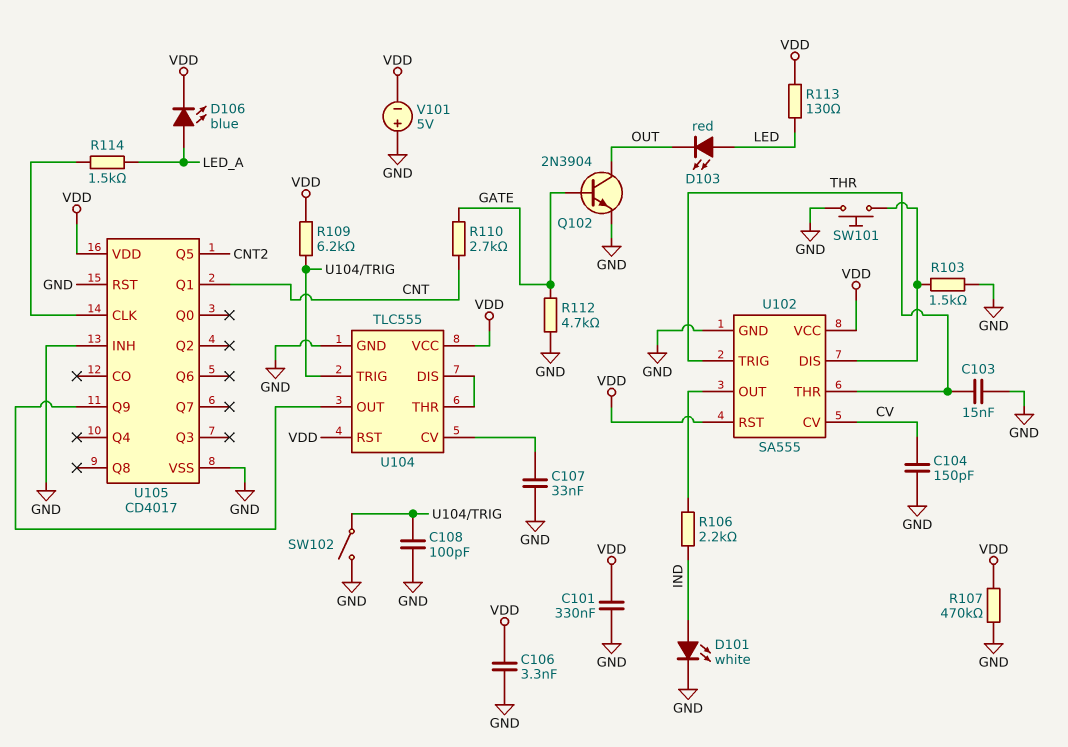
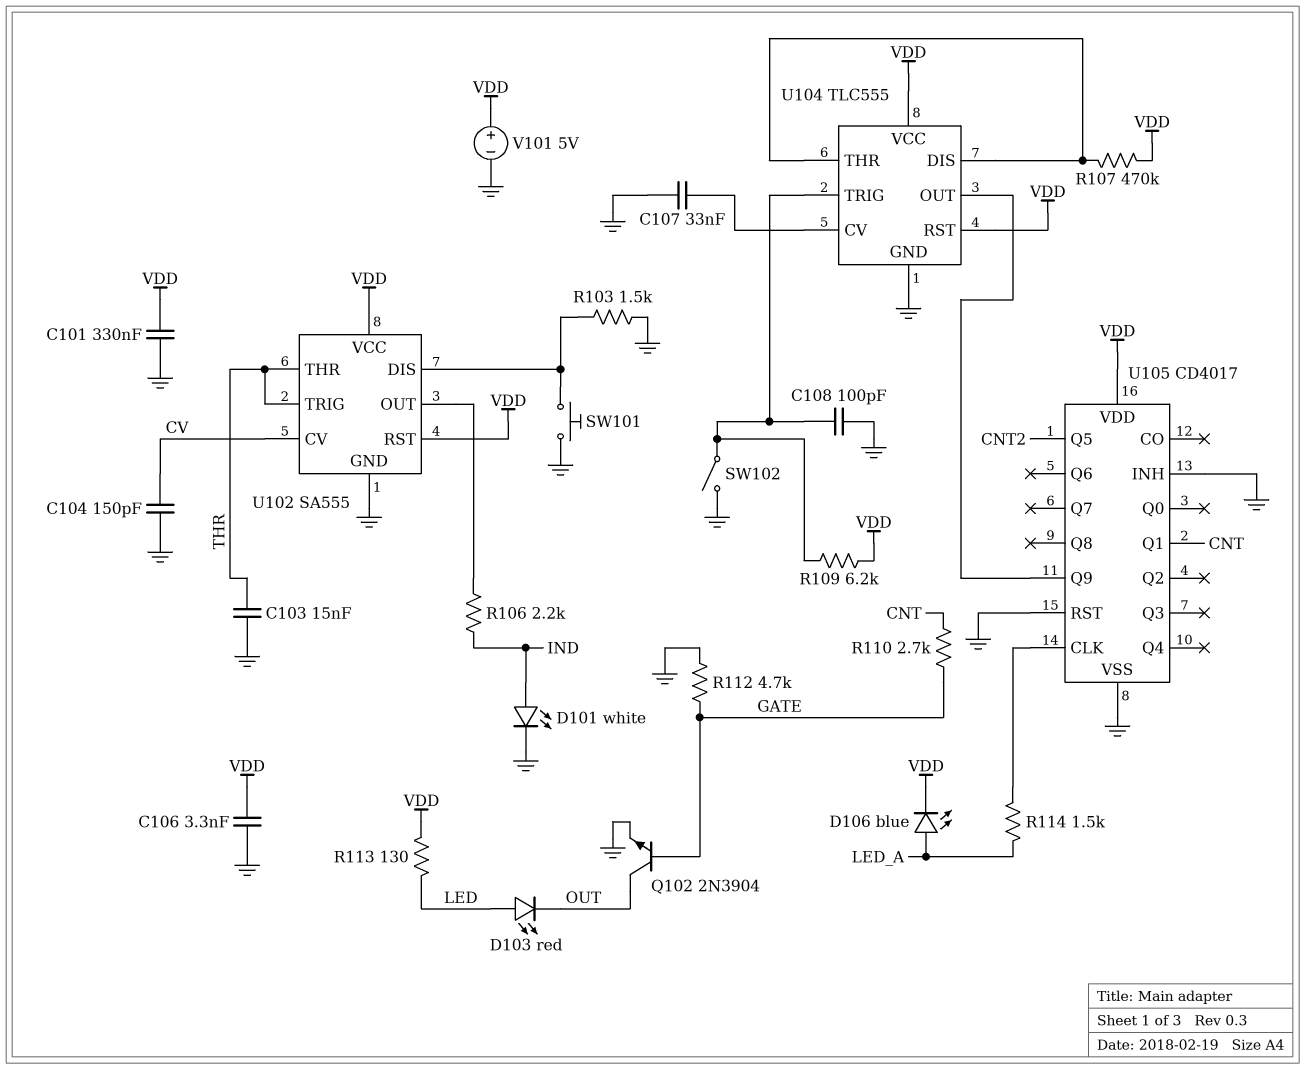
R107: 470k (GND, VDD) -> 470k (U104/DIS, VDD)
V101: 5V (plus GND, minus VDD) -> 5V (plus VDD, minus GND)

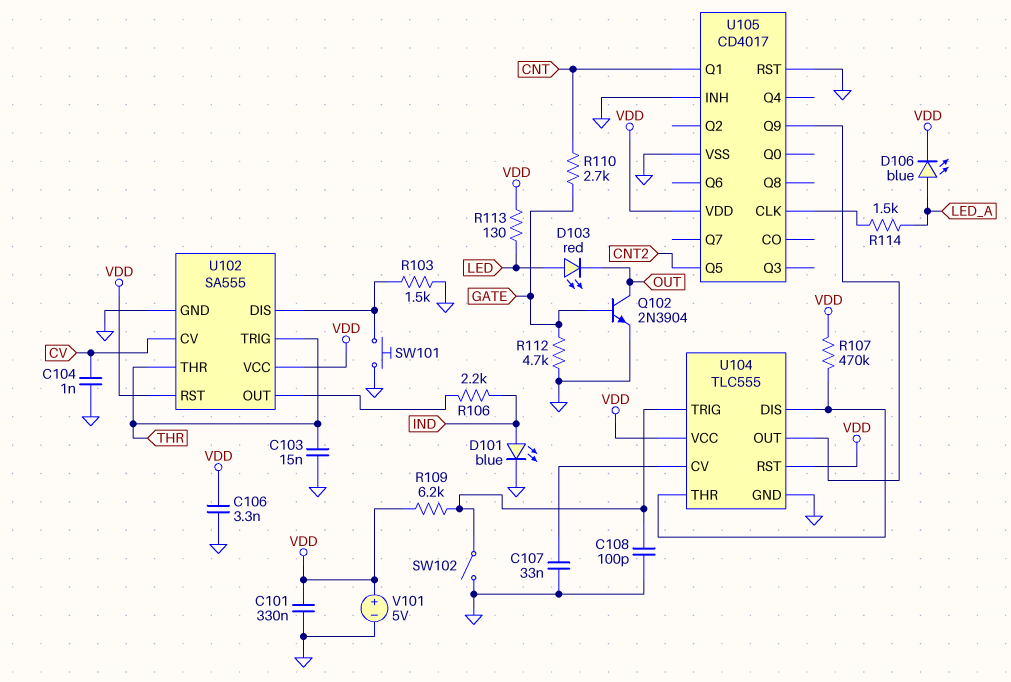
C104: 150pF (CV, GND) -> 1nF (CV, GND)
D101: LED white (A IND, K GND) -> LED blue (A IND, K GND)

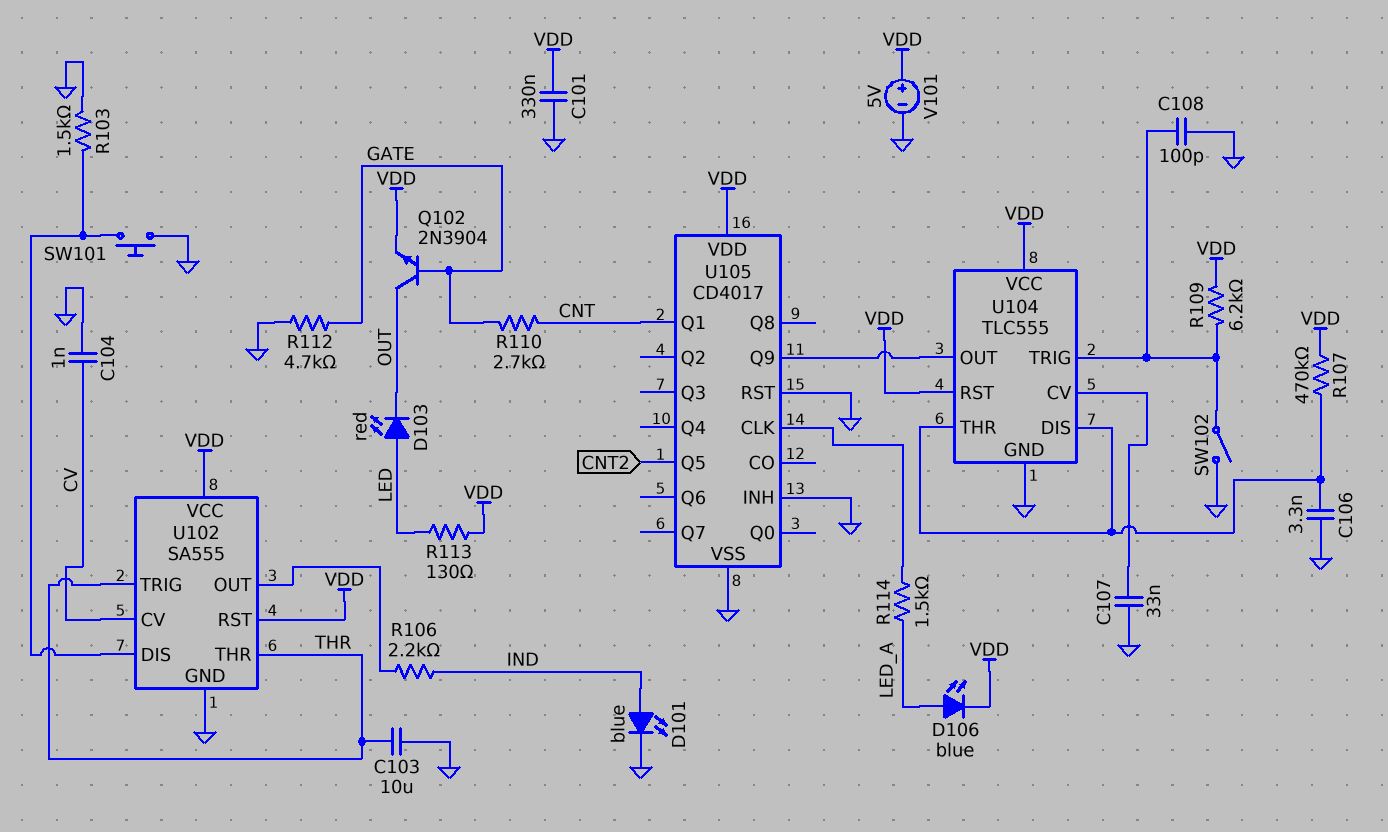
C103: 15nF (GND, THR) -> 10uF (GND, THR)
C106: 3.3nF (GND, VDD) -> 3.3nF (GND, U104/DIS)
Q102: NPN 2N3904 (B GATE, C OUT, E GND) -> NPN 2N3904 (B GATE, C OUT, E VDD)

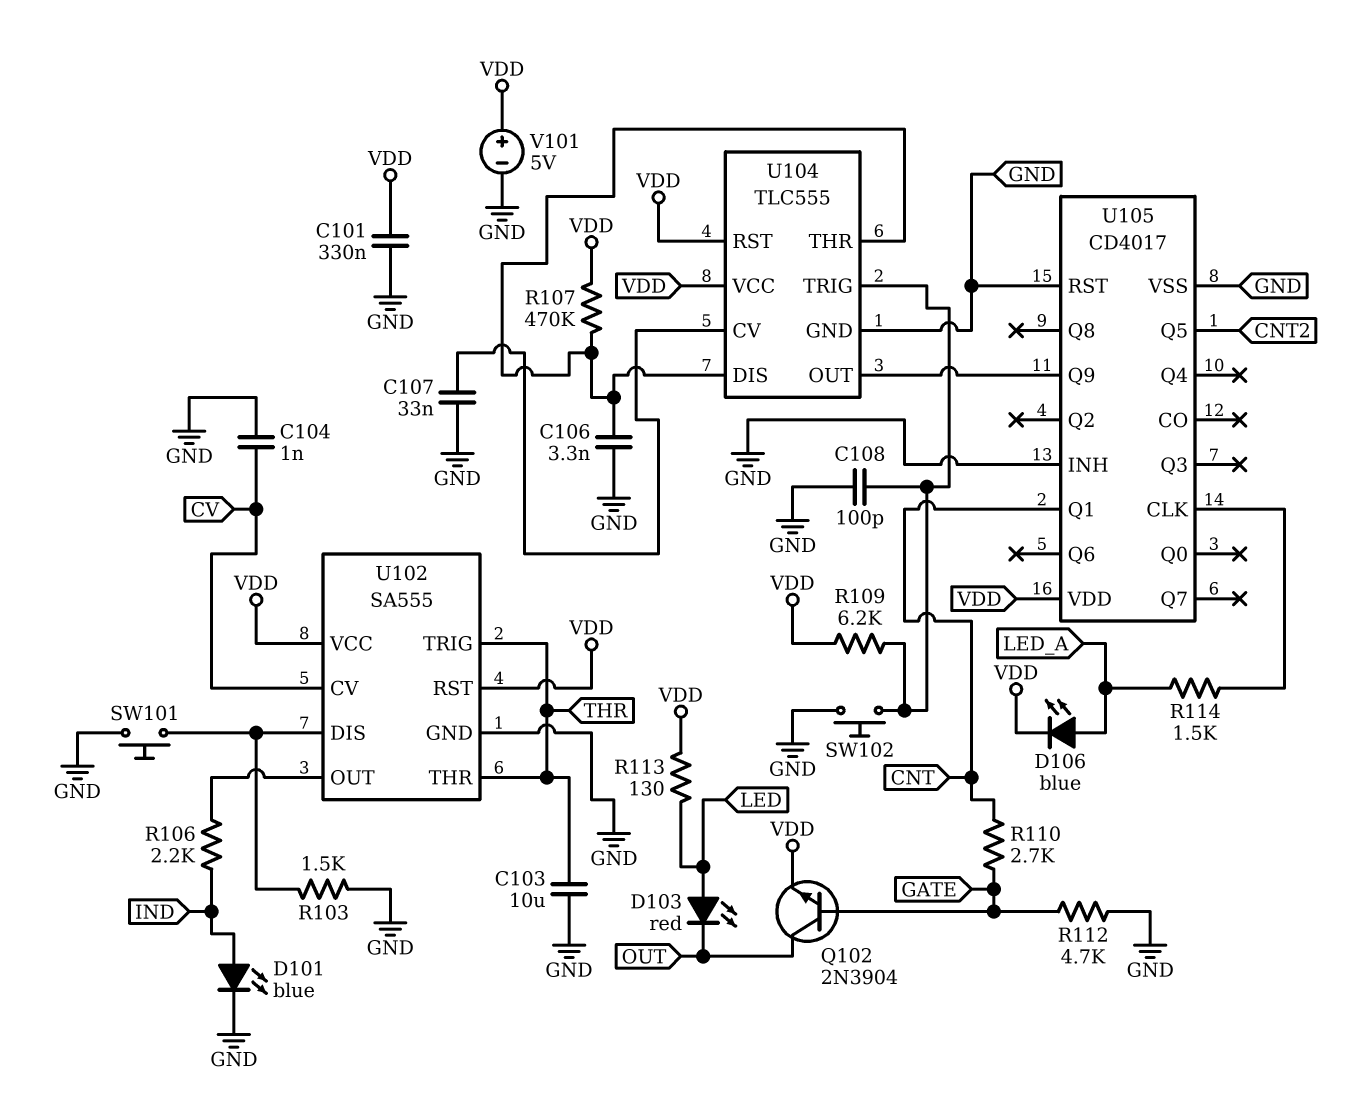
SW102: switch (GND, U104/TRIG) -> button (GND, U104/TRIG)

